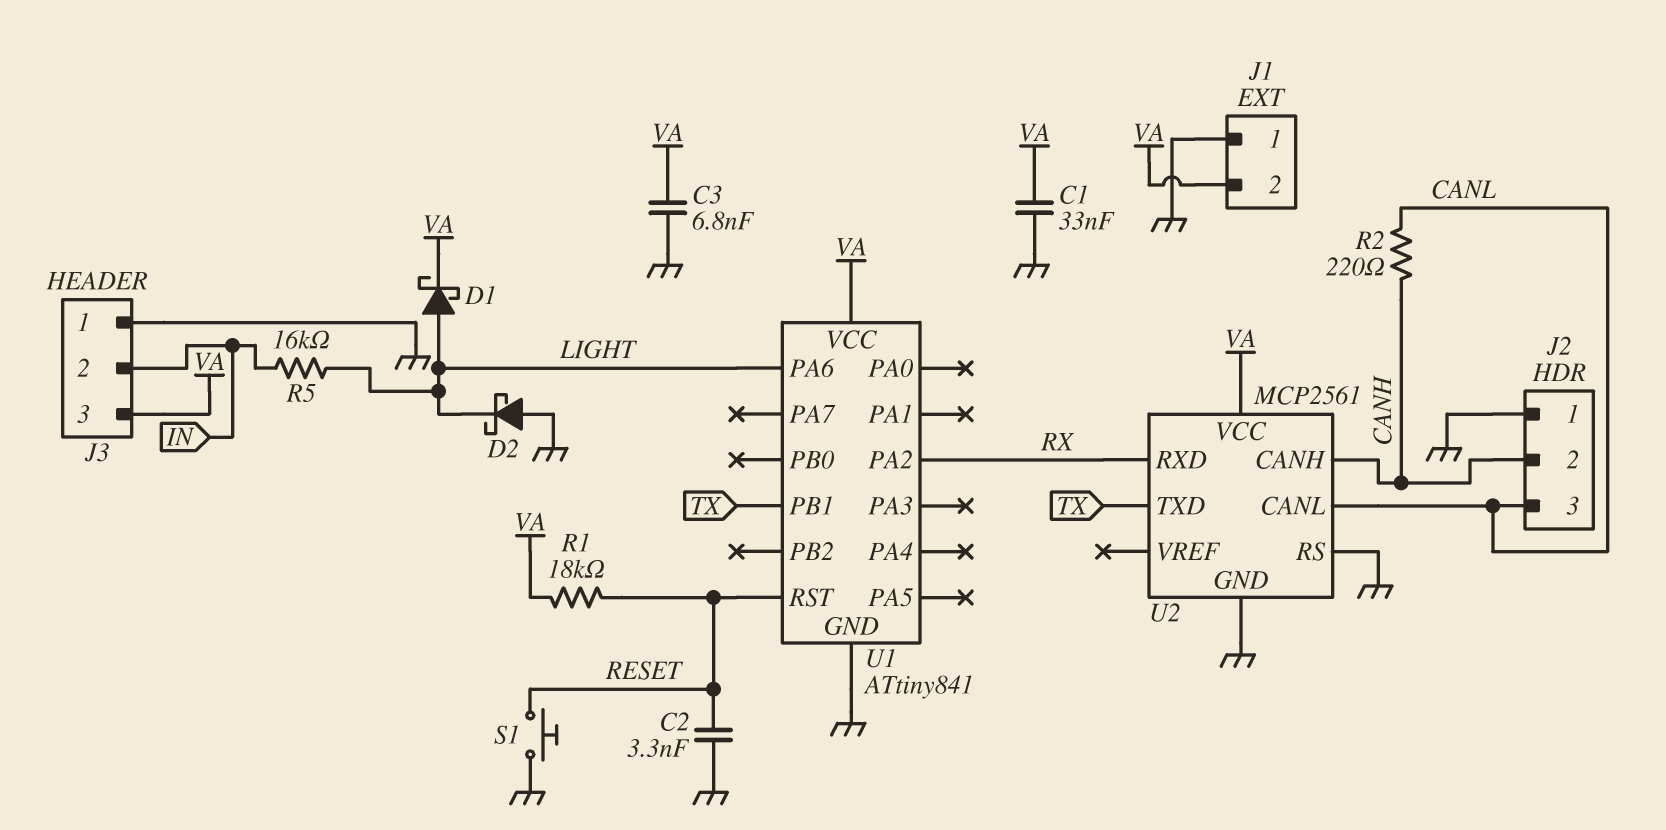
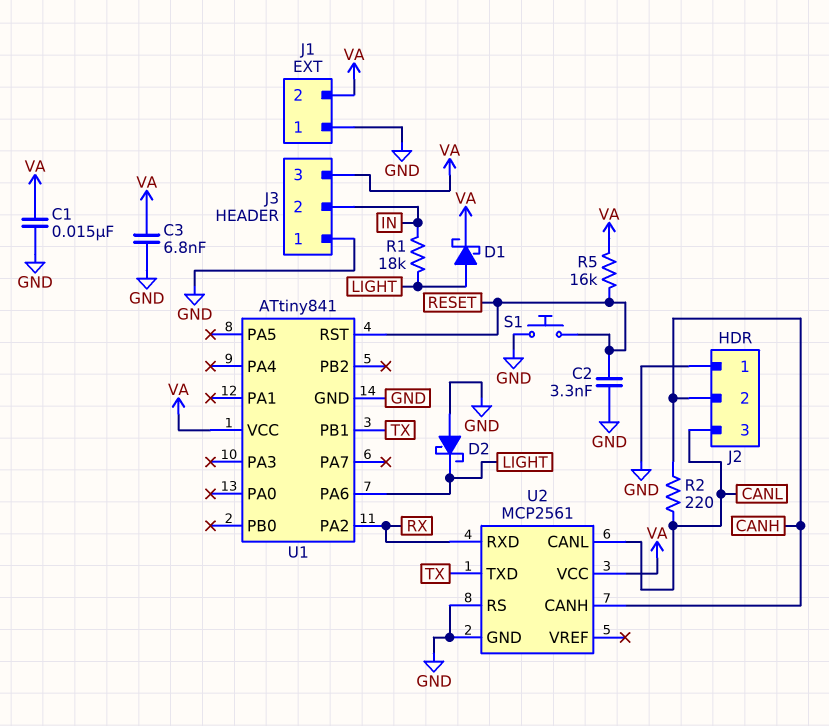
C1: 33nF (GND, VA) -> 15nF (GND, VA)
R1: 18k (RESET, VA) -> 18k (IN, LIGHT)
R5: 16k (IN, LIGHT) -> 16k (RESET, VA)

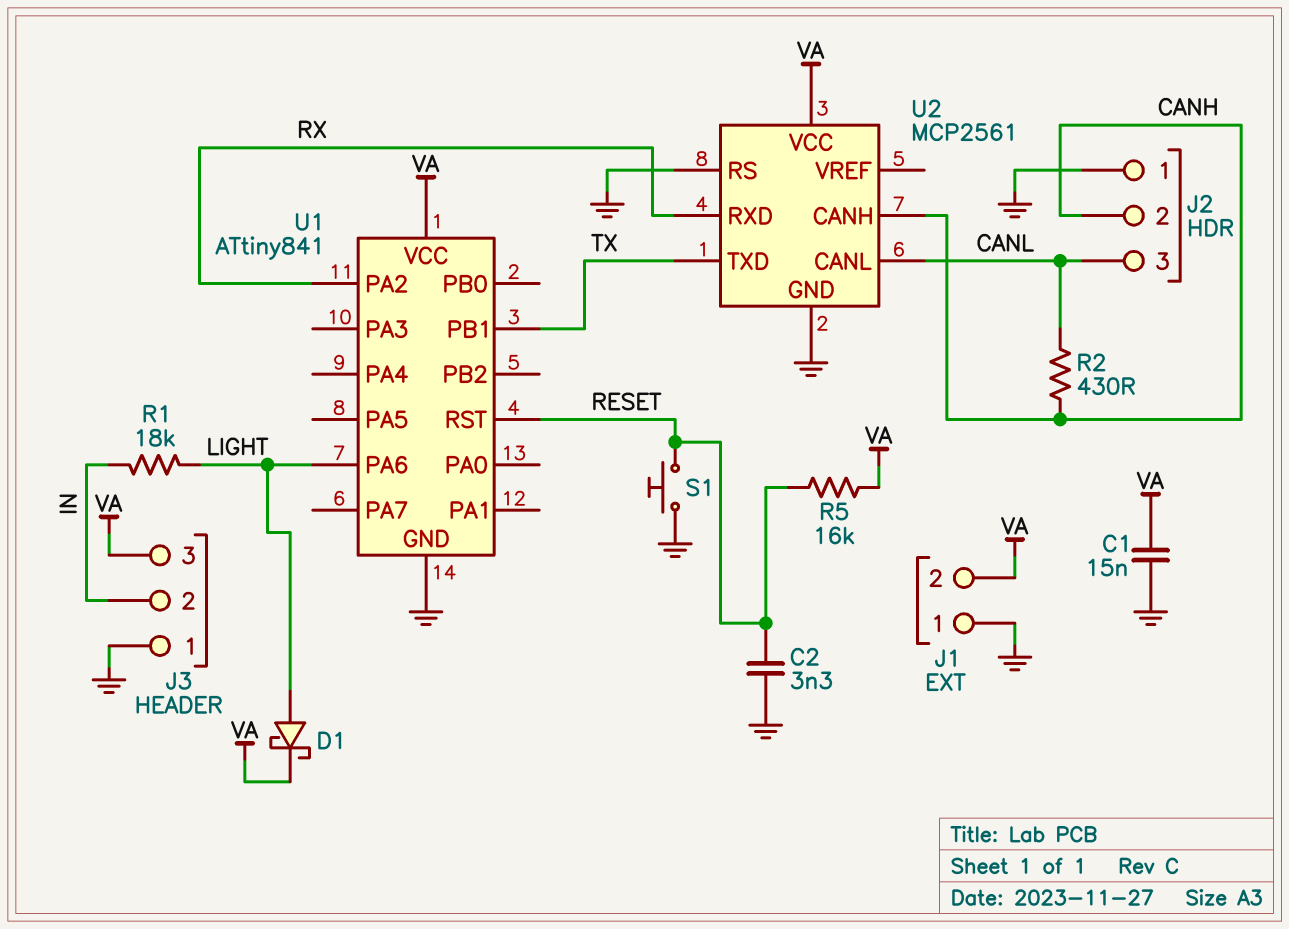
C3: 6.8nF (GND, VA) -> none
D2: schottky (A GND, K LIGHT) -> none
R2: 220 (CANH, CANL) -> 430 (CANH, CANL)

